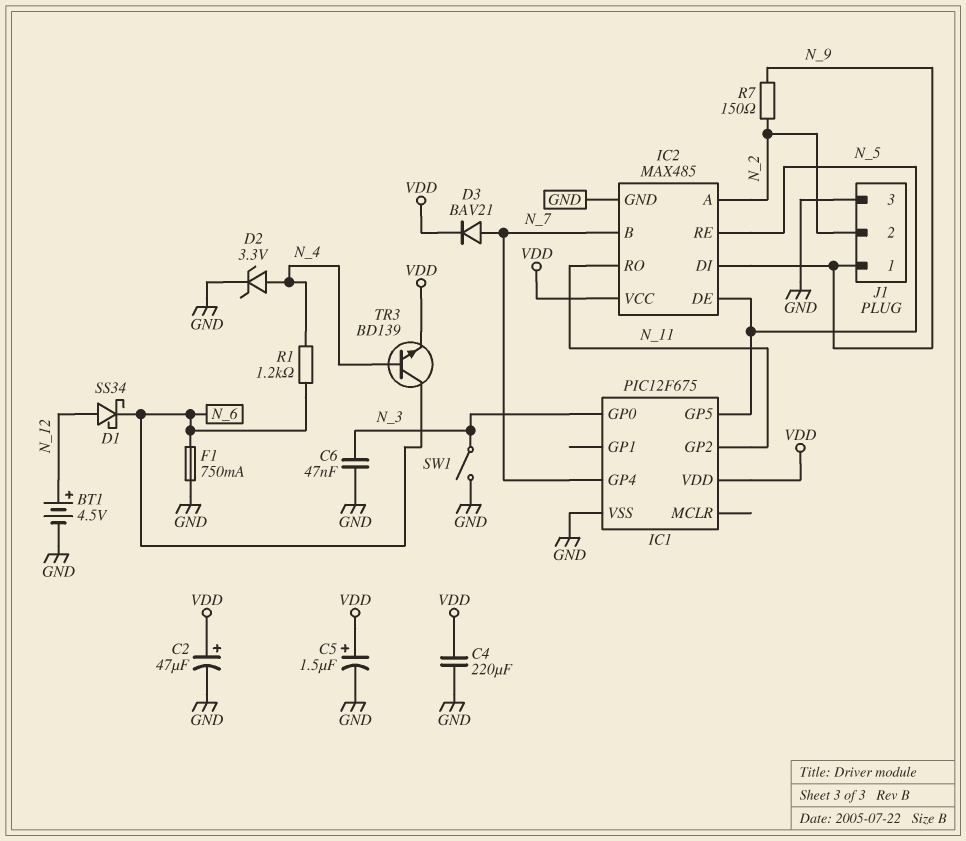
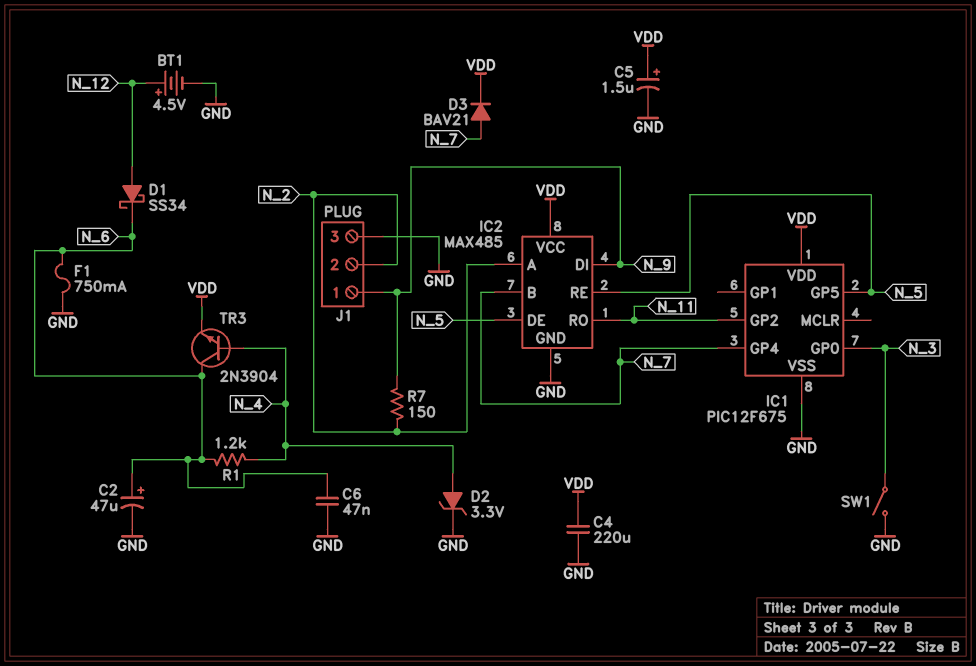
C2: 47uF (plus VDD, minus GND) -> 47uF (plus N_6, minus GND)
C6: 47nF (GND, N_3) -> 47nF (GND, N_6)
TR3: NPN BD139 (B N_4, C N_6, E VDD) -> NPN 2N3904 (B N_4, C N_6, E VDD)

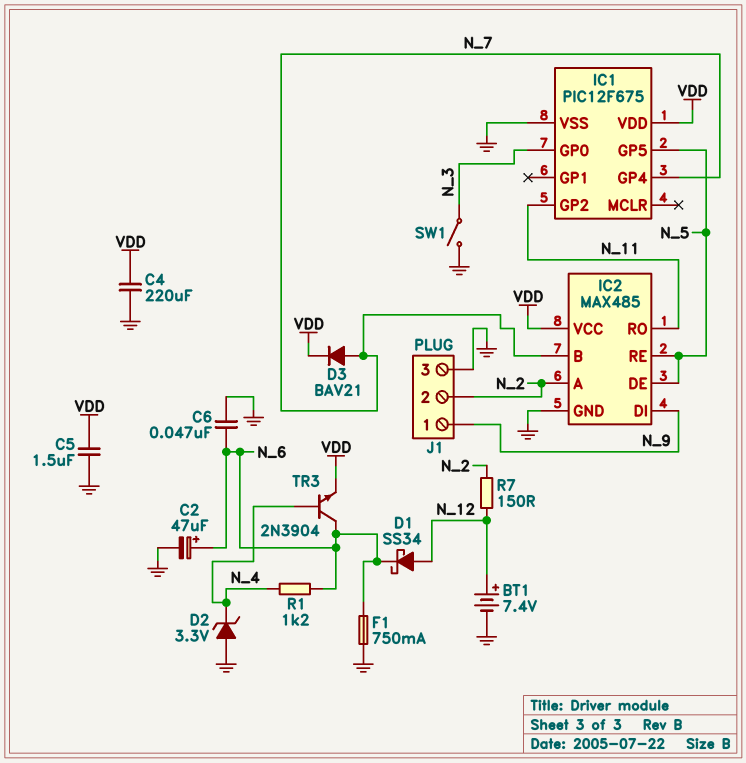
BT1: 4.5V (plus N_12, minus GND) -> 7.4V (plus N_12, minus GND)
C5: 1.5uF (plus VDD, minus GND) -> 1.5uF (GND, VDD)
D2: zener 3.3V (A N_4, K GND) -> zener 3.3V (A GND, K N_4)
R7: 150 (N_2, N_9) -> 150 (N_2, N_12)

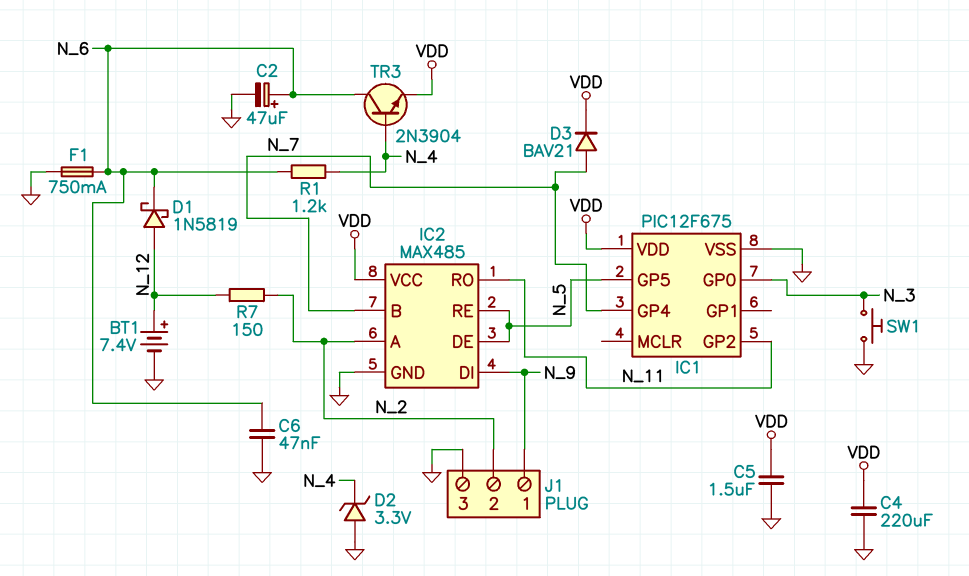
D1: schottky SS34 (A N_12, K N_6) -> schottky 1N5819 (A N_12, K N_6)
SW1: switch (GND, N_3) -> button (GND, N_3)

